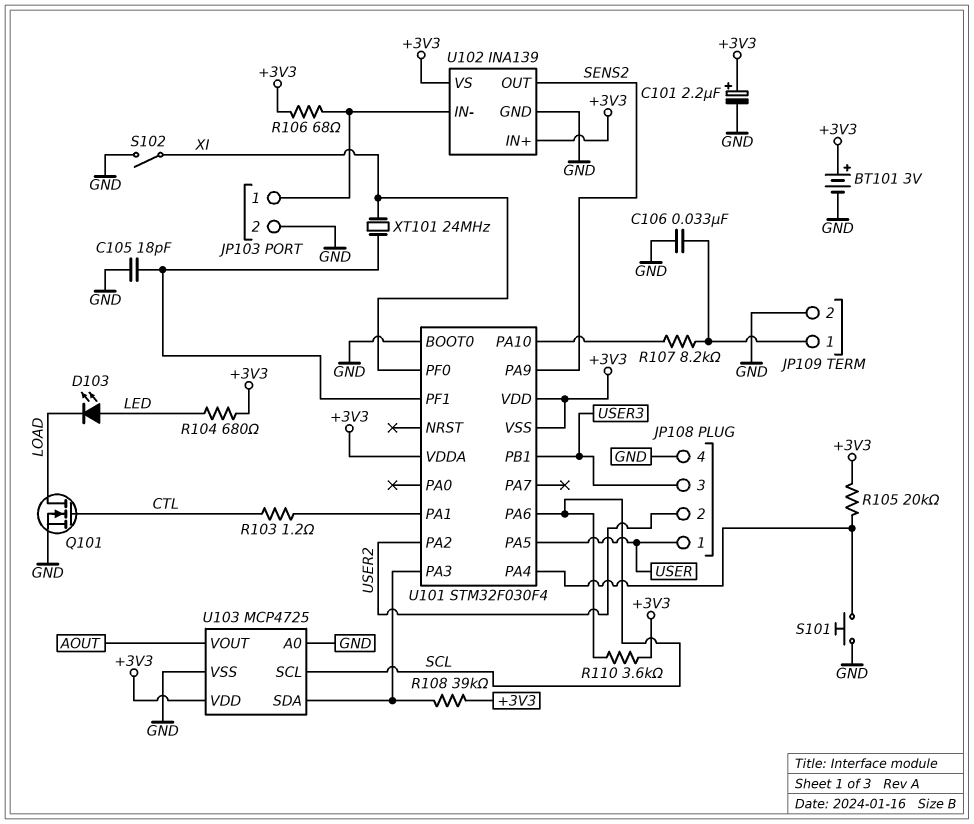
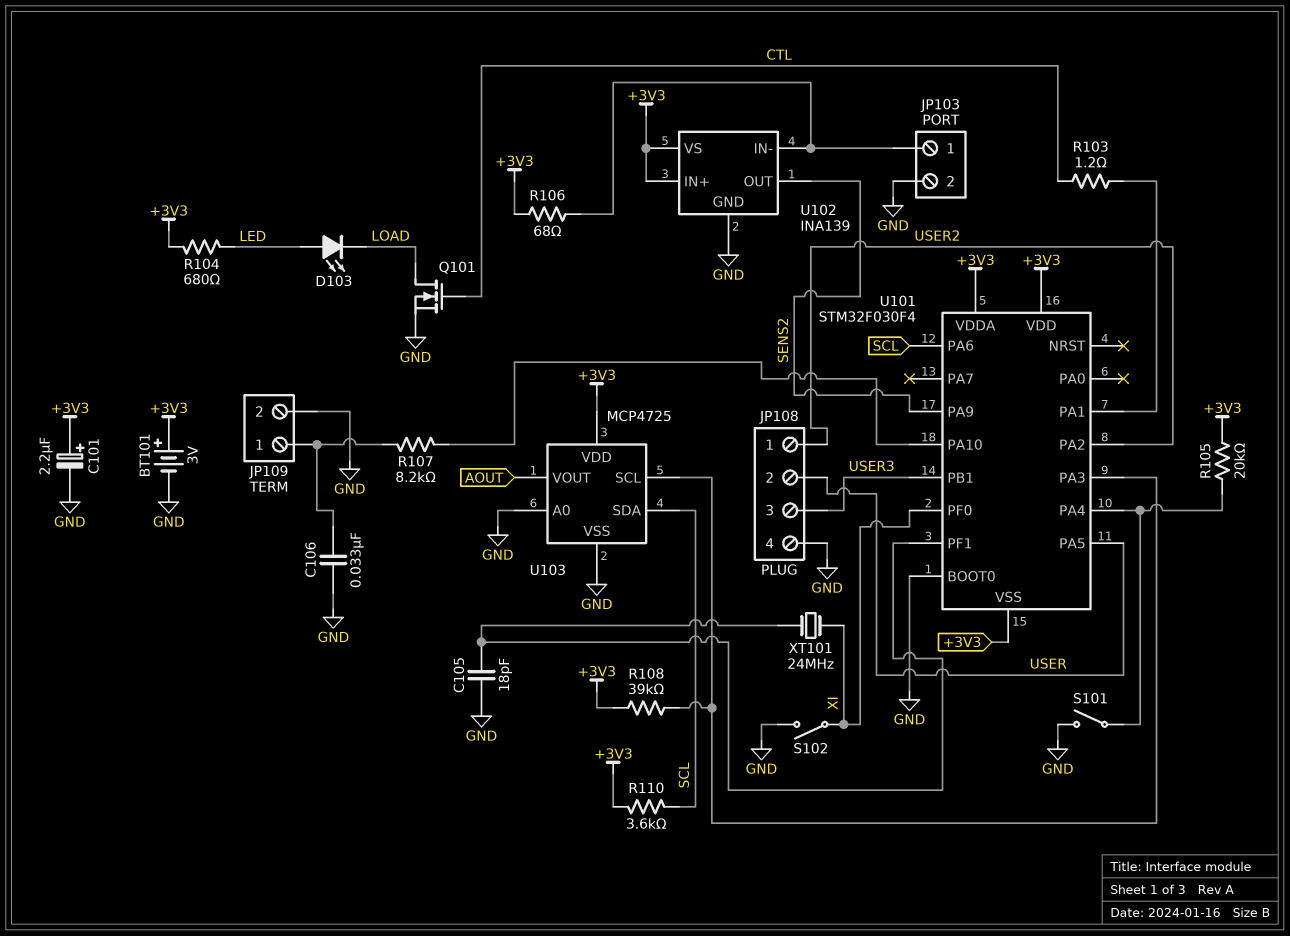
JP108 pin 1: USER -> USER2
JP108 pin 2: USER2 -> USER
S101: button (GND, U101/PA4) -> switch (GND, U101/PA4)
U103 pin SCL: SCL -> U101/PA3
U103 pin SDA: U101/PA3 -> SCL

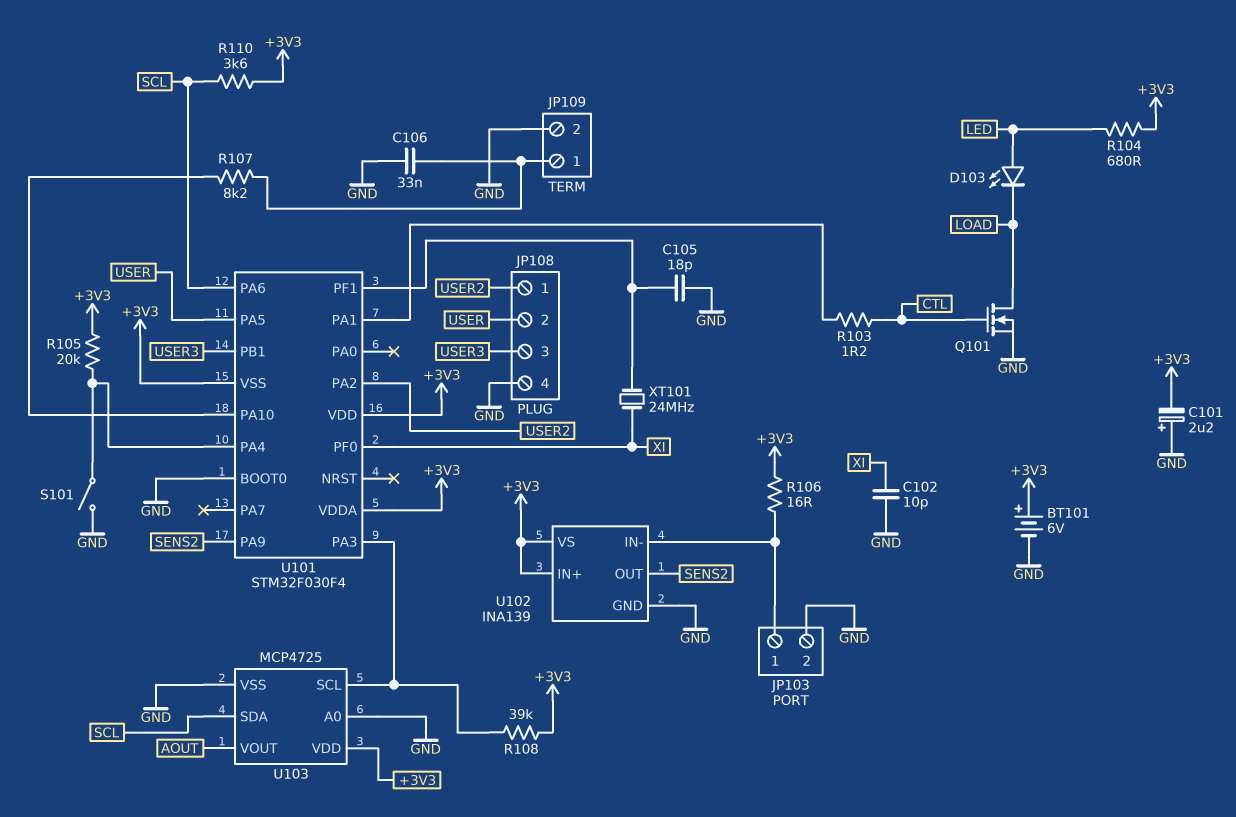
BT101: 3V (plus +3V3, minus GND) -> 6V (plus +3V3, minus GND)
C101: 2.2uF (plus +3V3, minus GND) -> 2.2uF (plus GND, minus +3V3)
C102: none -> 10pF (GND, XI)
R106: 68 (+3V3, JP103/1) -> 16 (+3V3, JP103/1)
S102: switch (GND, XI) -> none

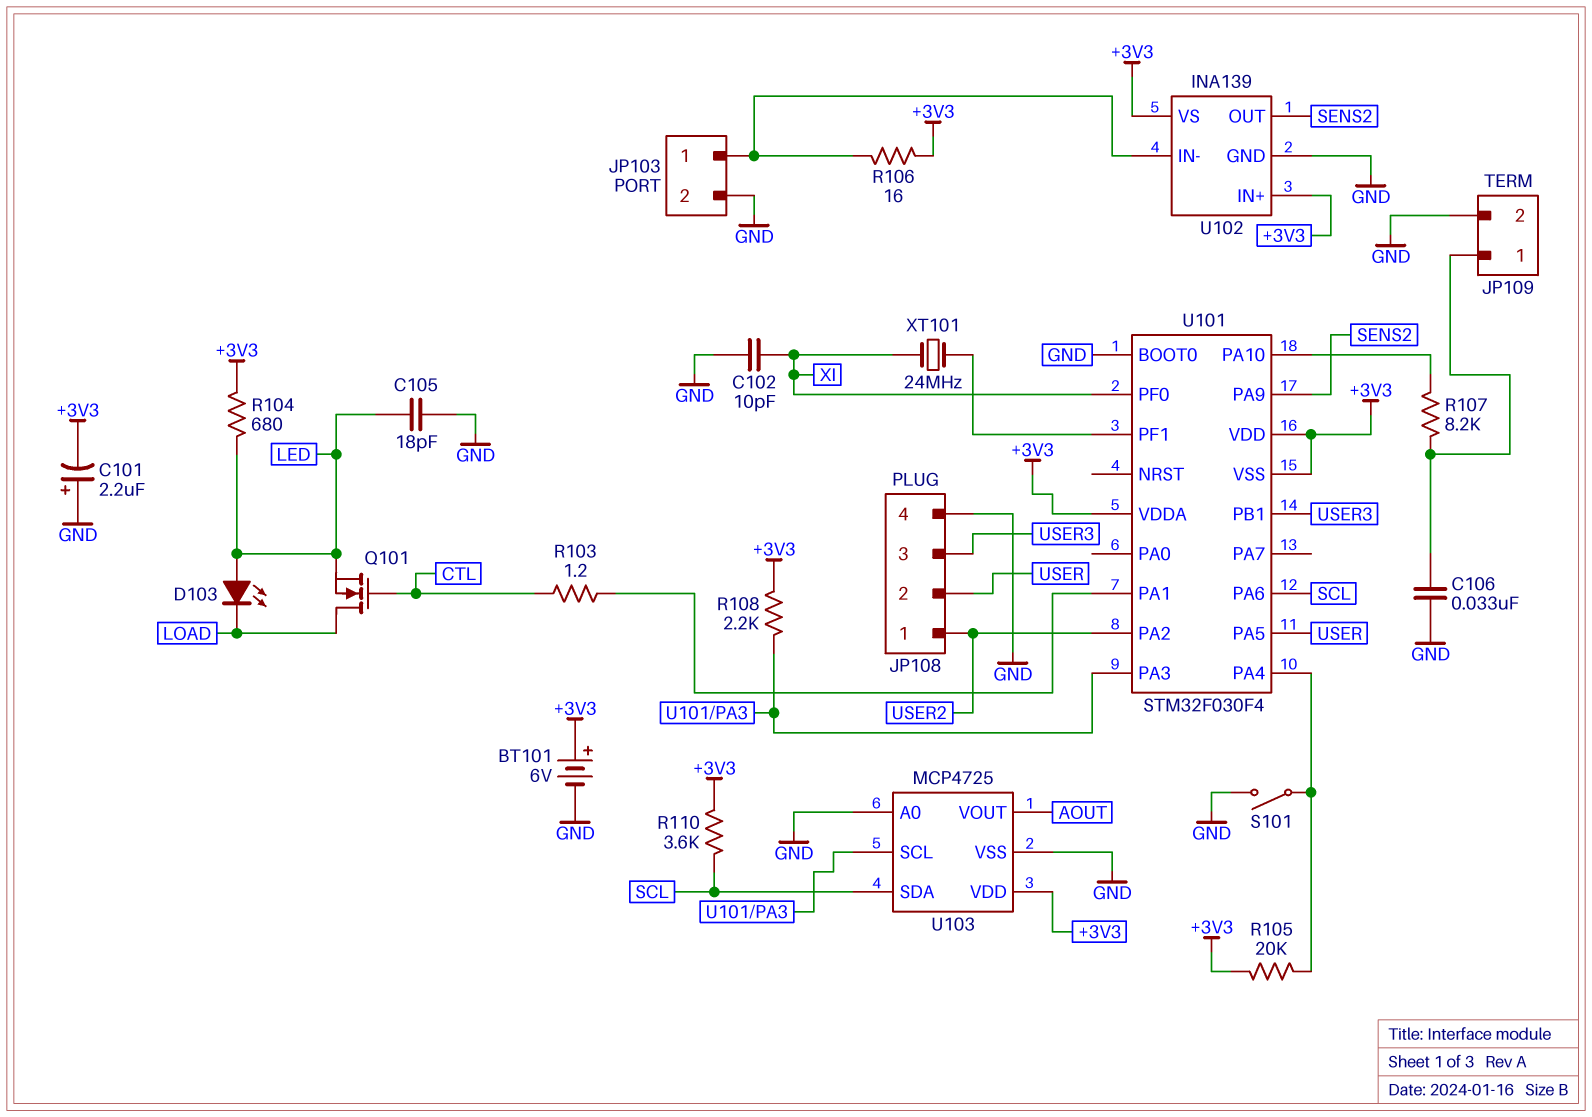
C105: 18pF (GND, U101/PF1) -> 18pF (GND, LED)
Q101: NMOS (G CTL, D LOAD, S GND) -> NMOS (G CTL, D LOAD, S LED)
R108: 39k (+3V3, U101/PA3) -> 2.2k (+3V3, U101/PA3)

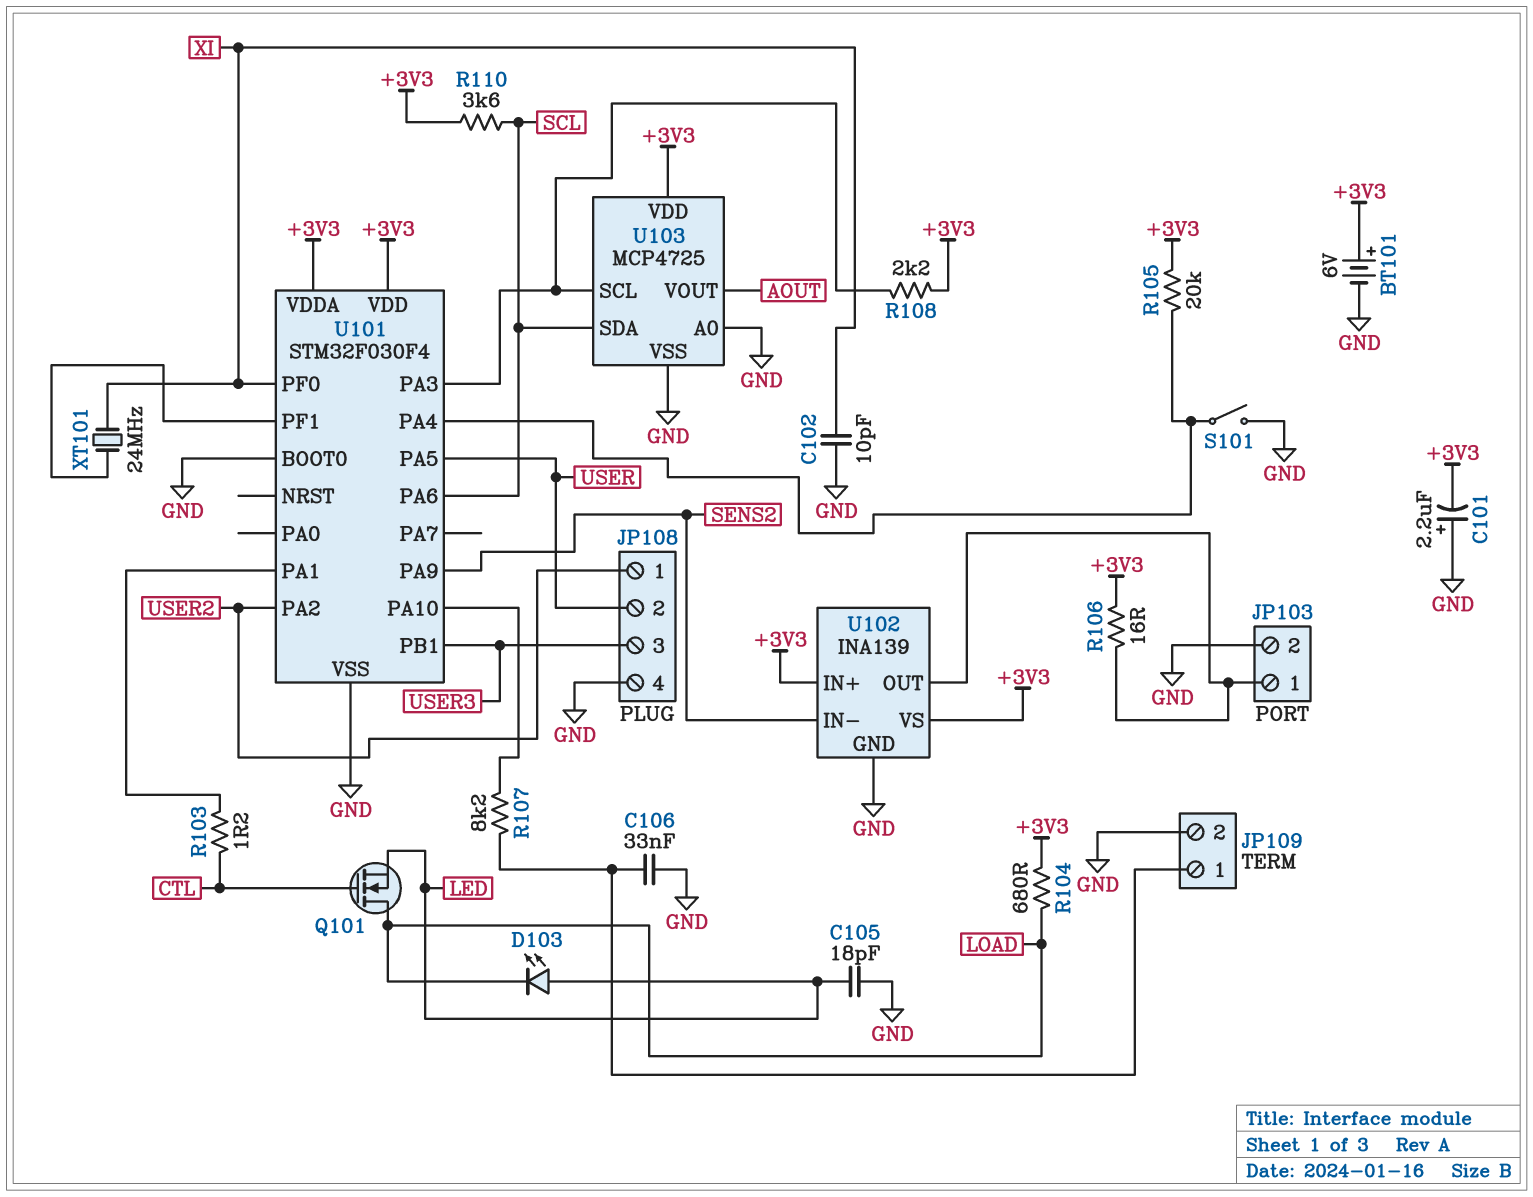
R104: 680 (+3V3, LED) -> 680 (+3V3, LOAD)
U101 pin VSS: +3V3 -> GND
U102 pin IN-: JP103/1 -> SENS2
U102 pin OUT: SENS2 -> JP103/1

